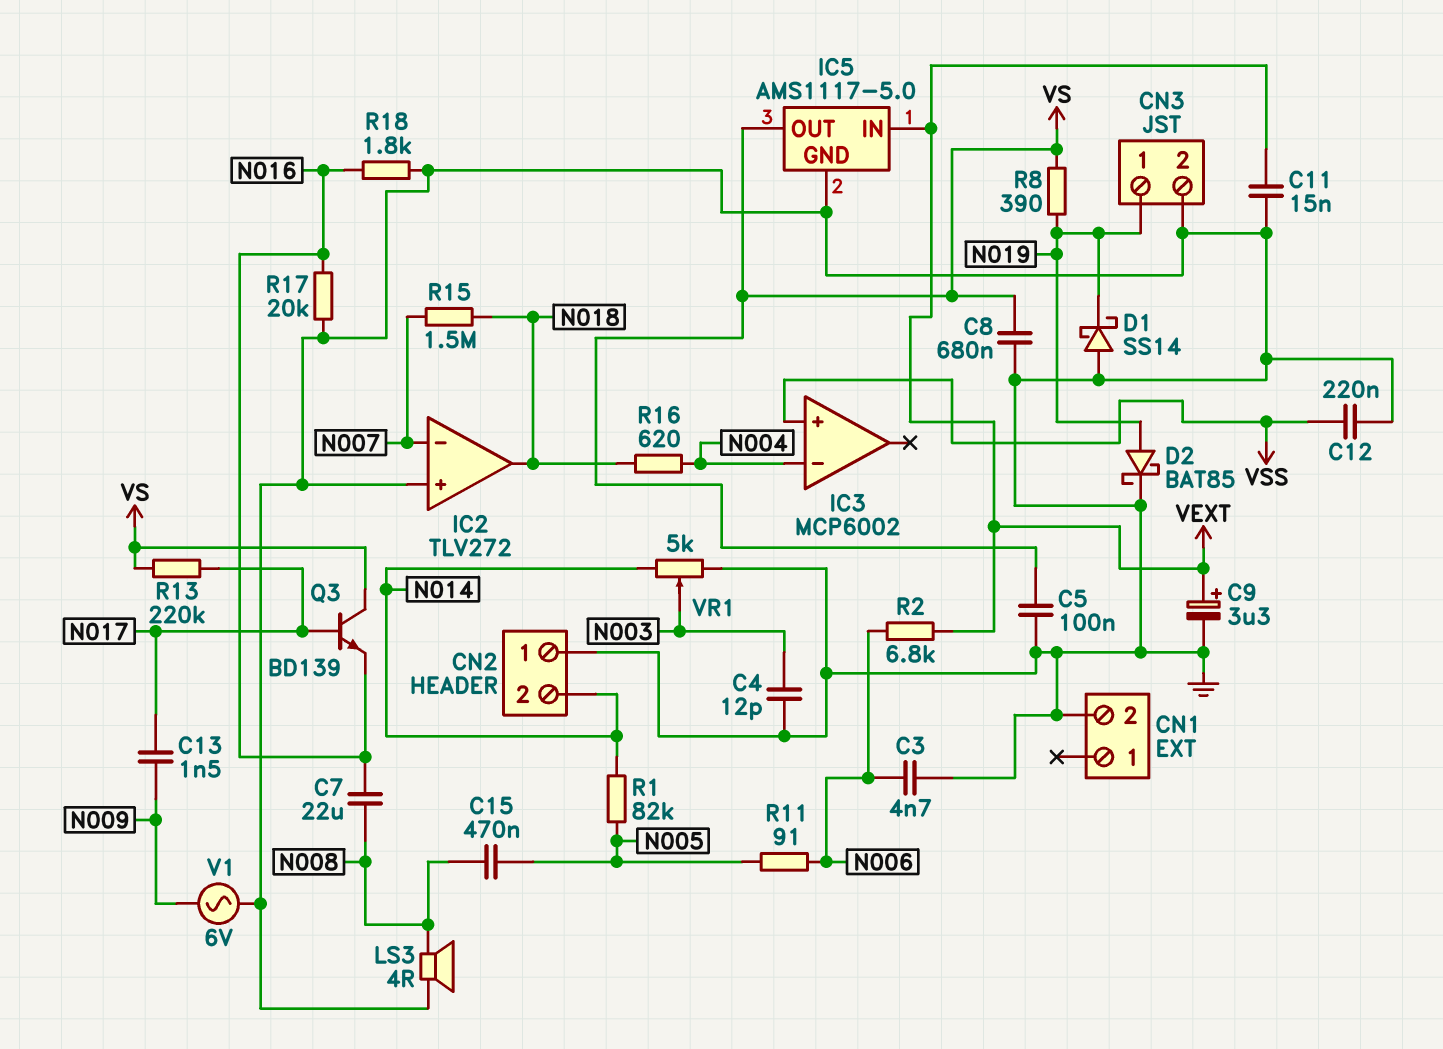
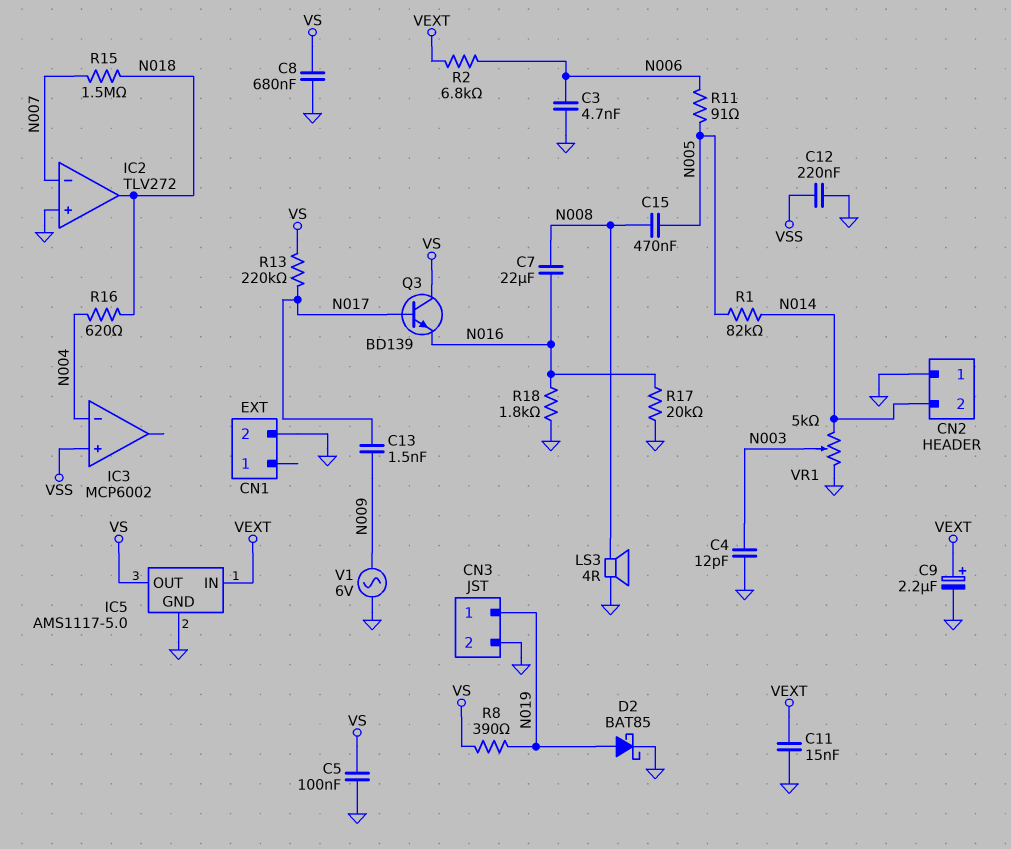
C9: 3.3uF (plus VEXT, minus GND) -> 2.2uF (plus VEXT, minus GND)
D1: schottky SS14 (A GND, K N019) -> none

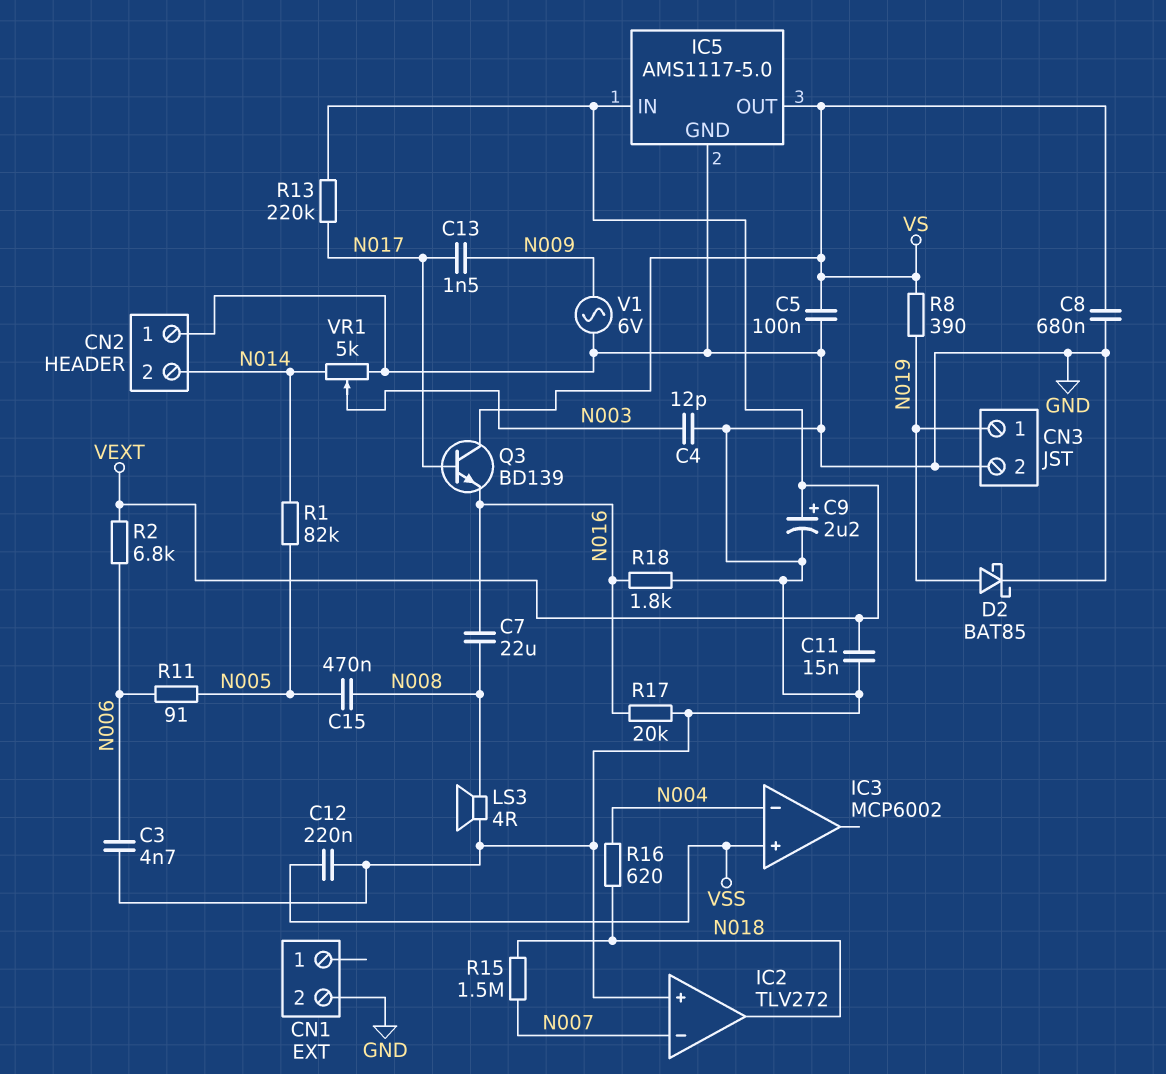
R13: 220k (N017, VS) -> 220k (N017, VEXT)

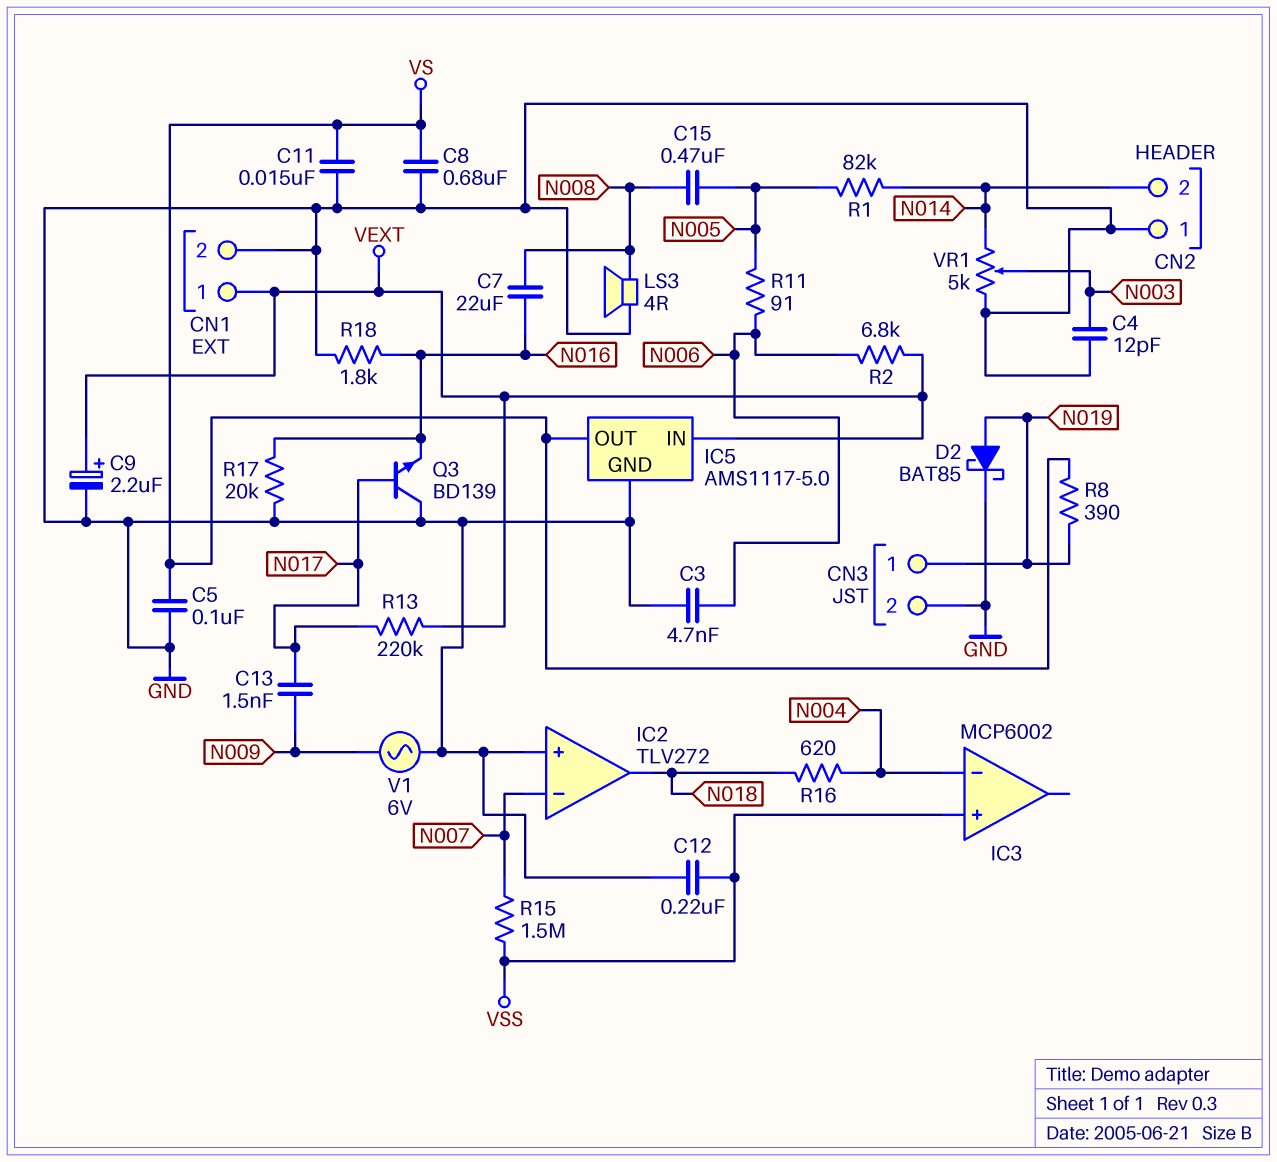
C11: 15nF (GND, VEXT) -> 15nF (GND, VS)
CN1 pin 1: none -> VEXT
Q3: NPN BD139 (B N017, C VS, E N016) -> NPN BD139 (B N017, C GND, E N016)
R15: 1.5M (N007, N018) -> 1.5M (N007, VSS)

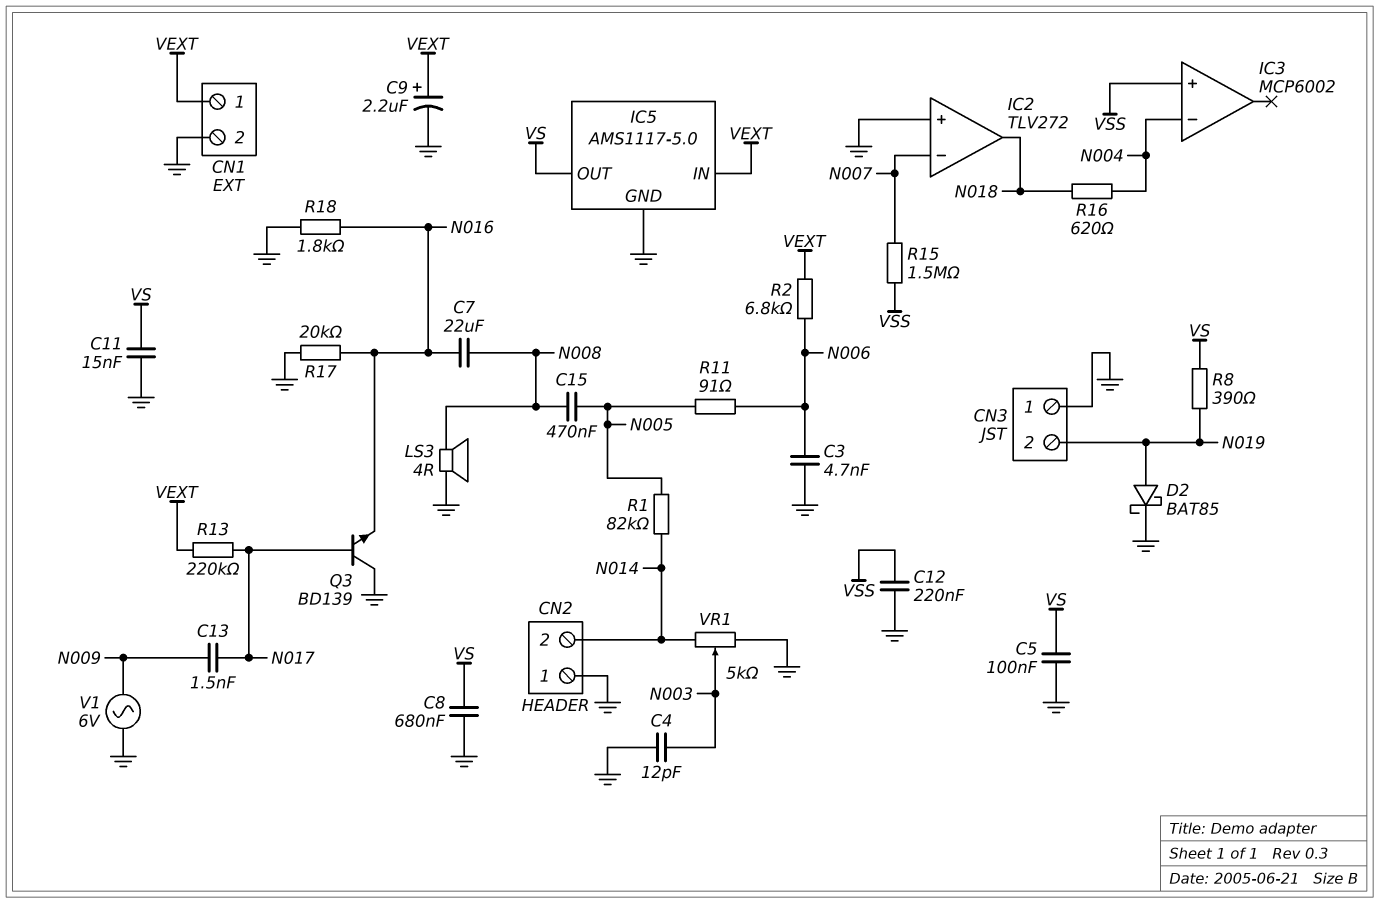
CN3 pin 1: N019 -> GND
CN3 pin 2: GND -> N019

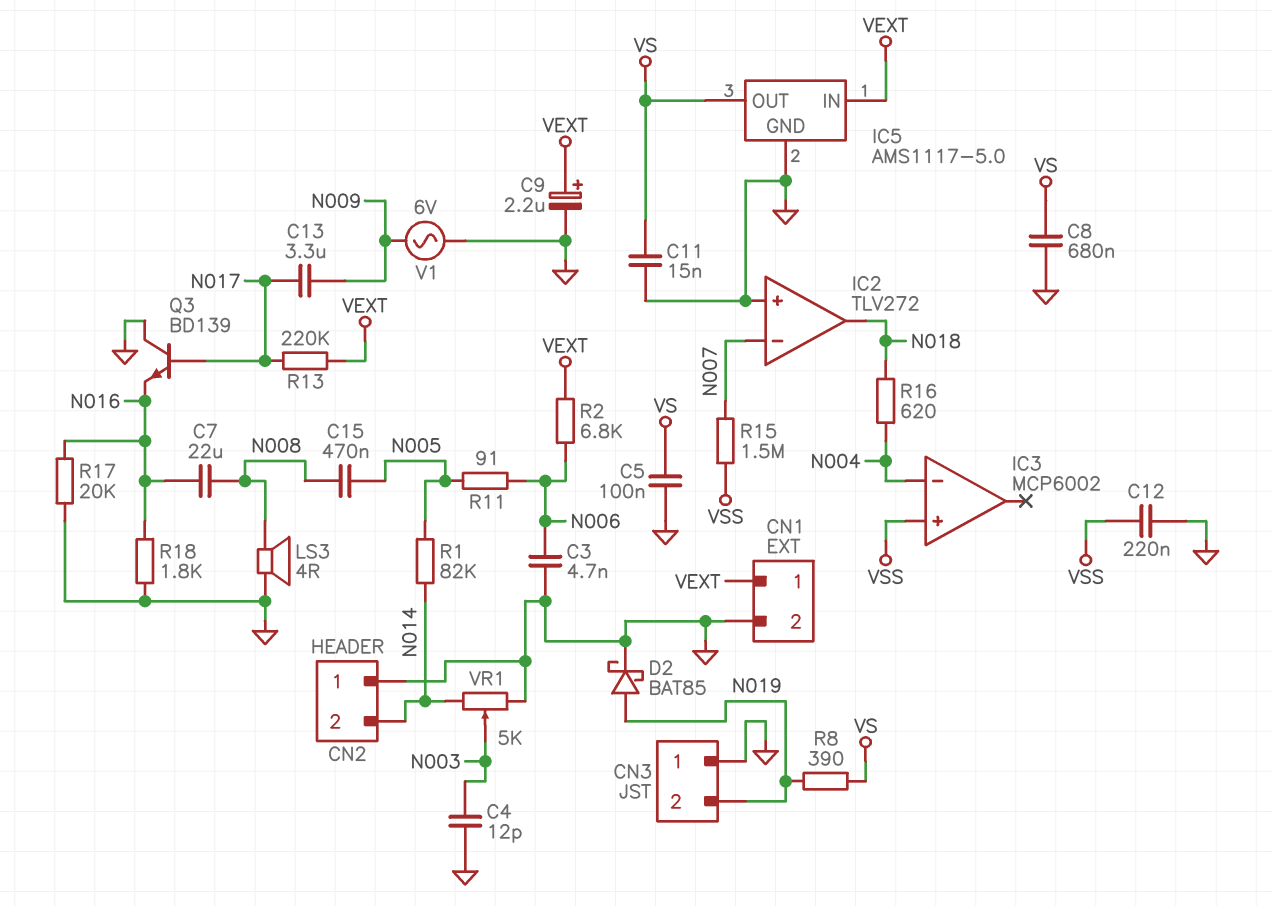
C13: 1.5nF (N009, N017) -> 3.3uF (N009, N017)

